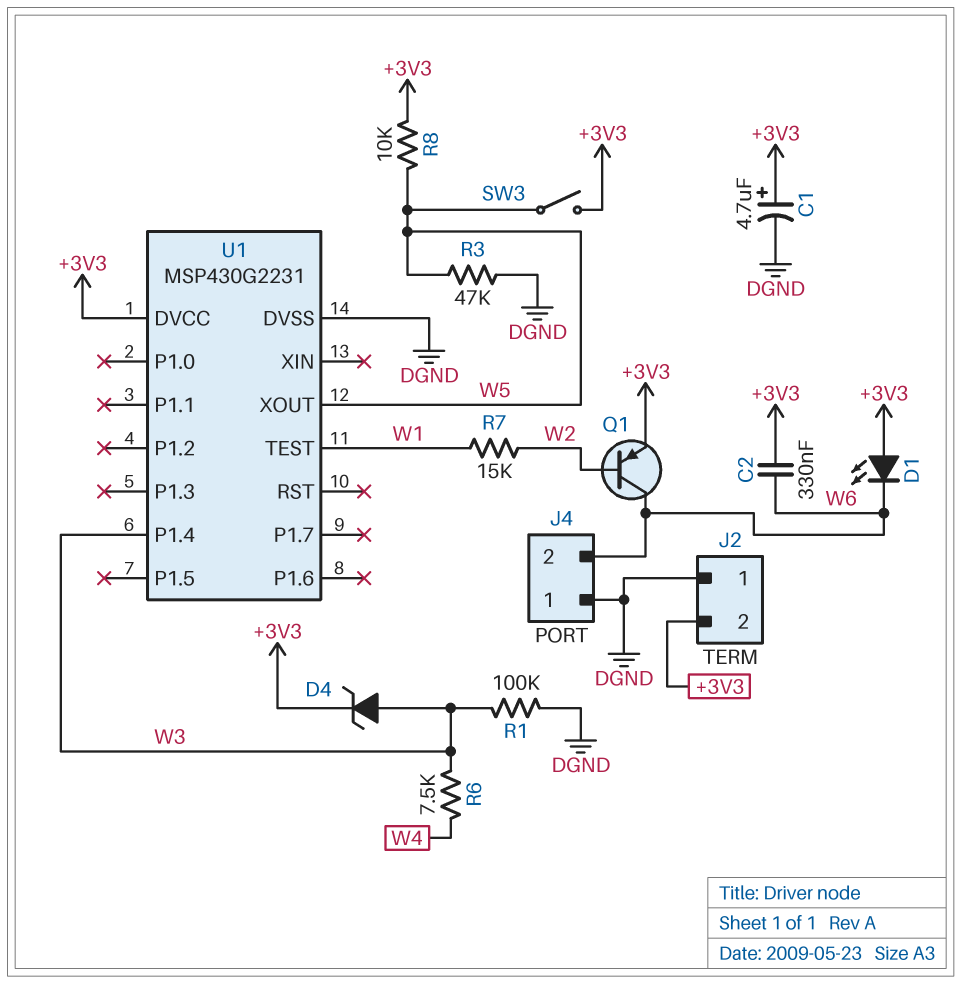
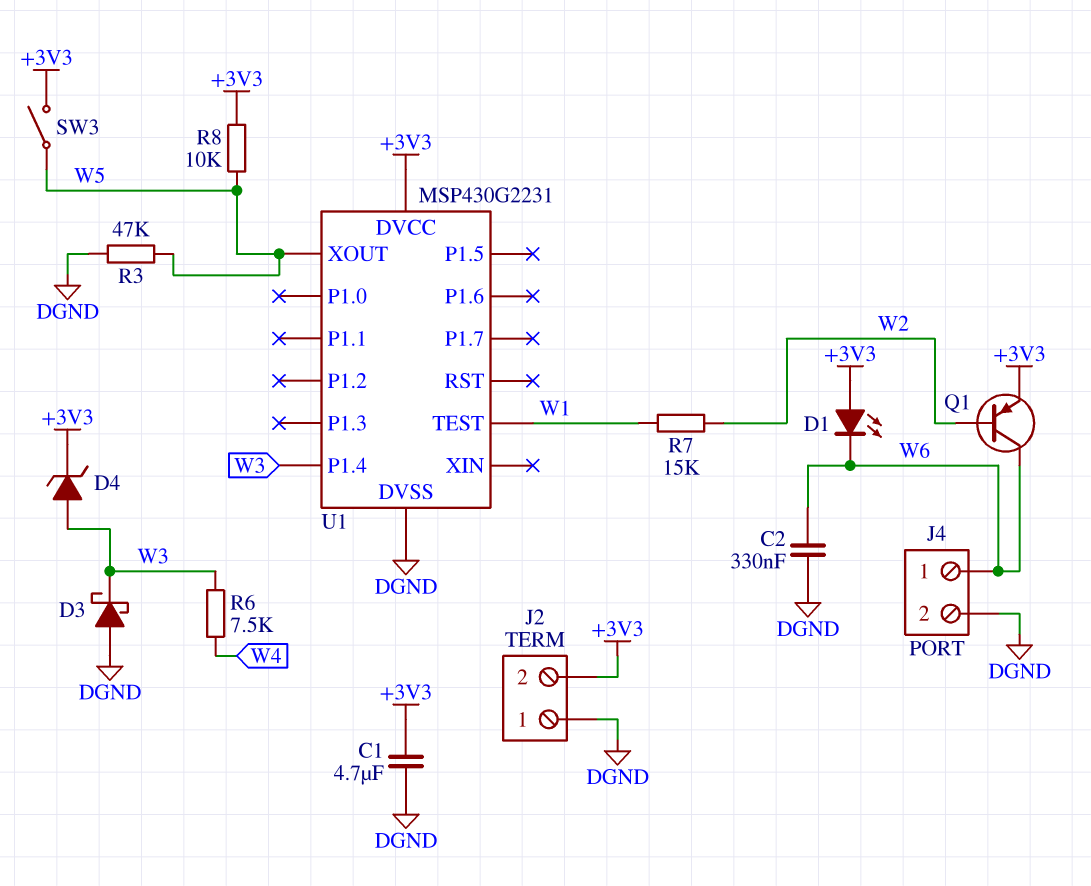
C1: 4.7uF (plus +3V3, minus DGND) -> 4.7uF (+3V3, DGND)
C2: 330nF (+3V3, W6) -> 330nF (DGND, W6)
D3: none -> schottky (A DGND, K W3)
J4 pin 1: DGND -> W6
J4 pin 2: W6 -> DGND
R1: 100k (DGND, W3) -> none

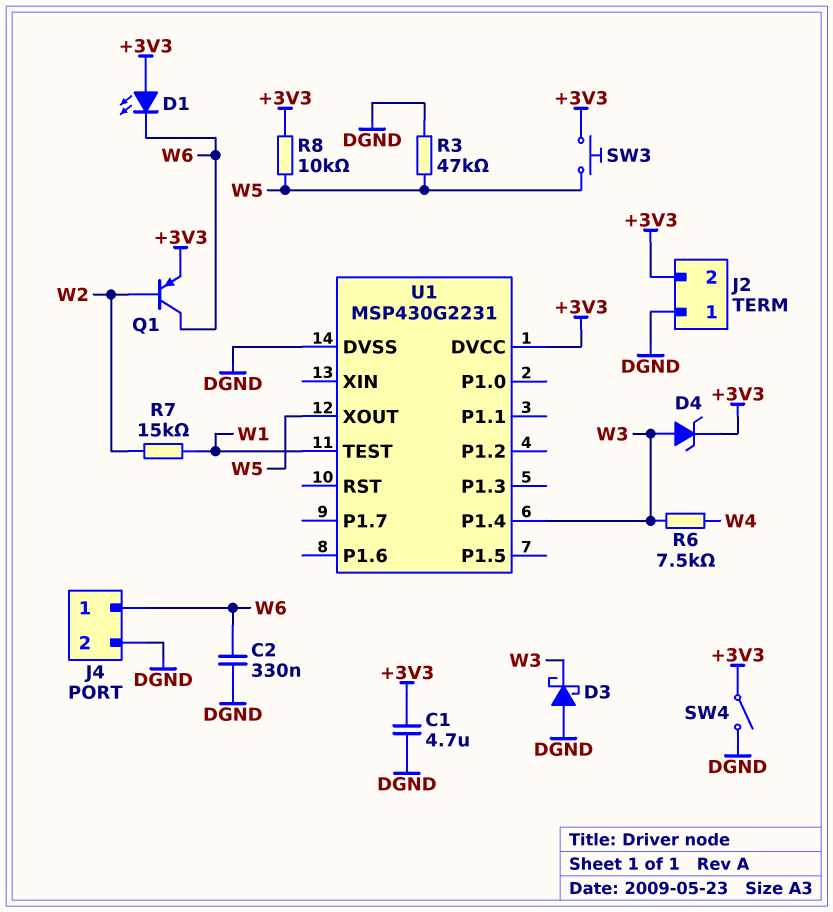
SW3: switch (+3V3, W5) -> button (+3V3, W5)
SW4: none -> switch (+3V3, DGND)

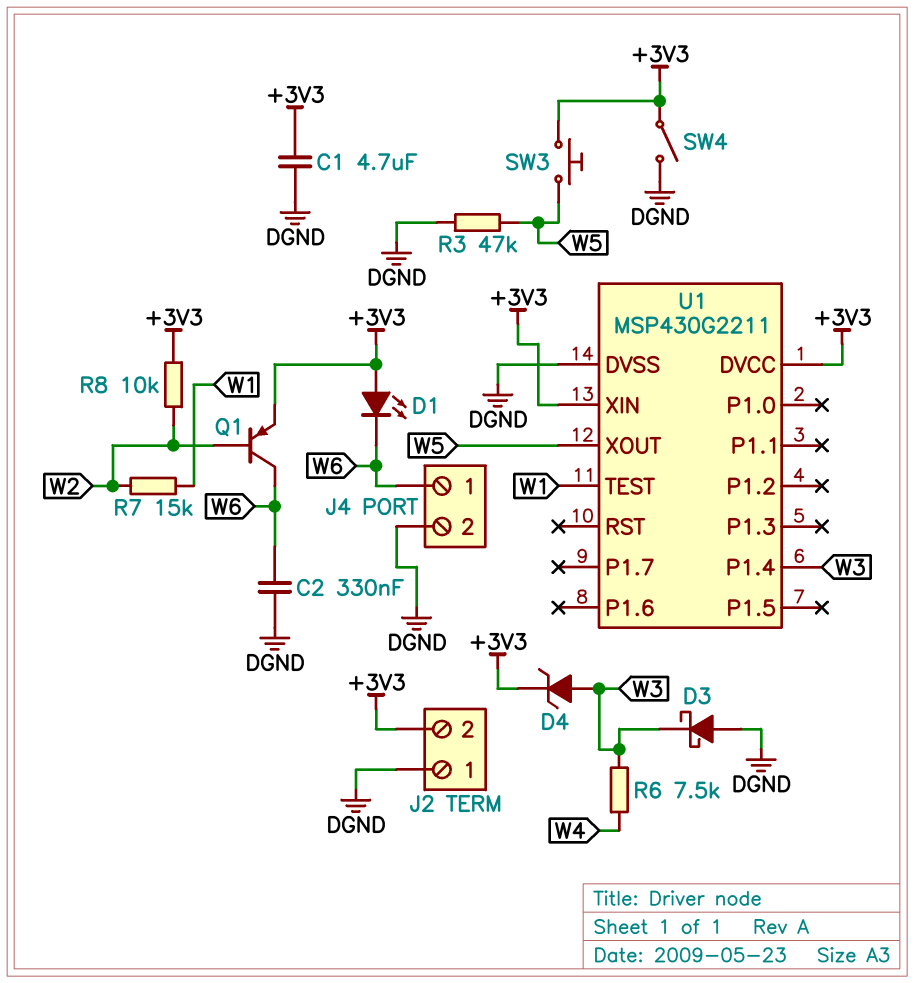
R8: 10k (+3V3, W5) -> 10k (+3V3, W2)
U1: MSP430G2231 -> MSP430G2211
U1 pin XIN: none -> +3V3

